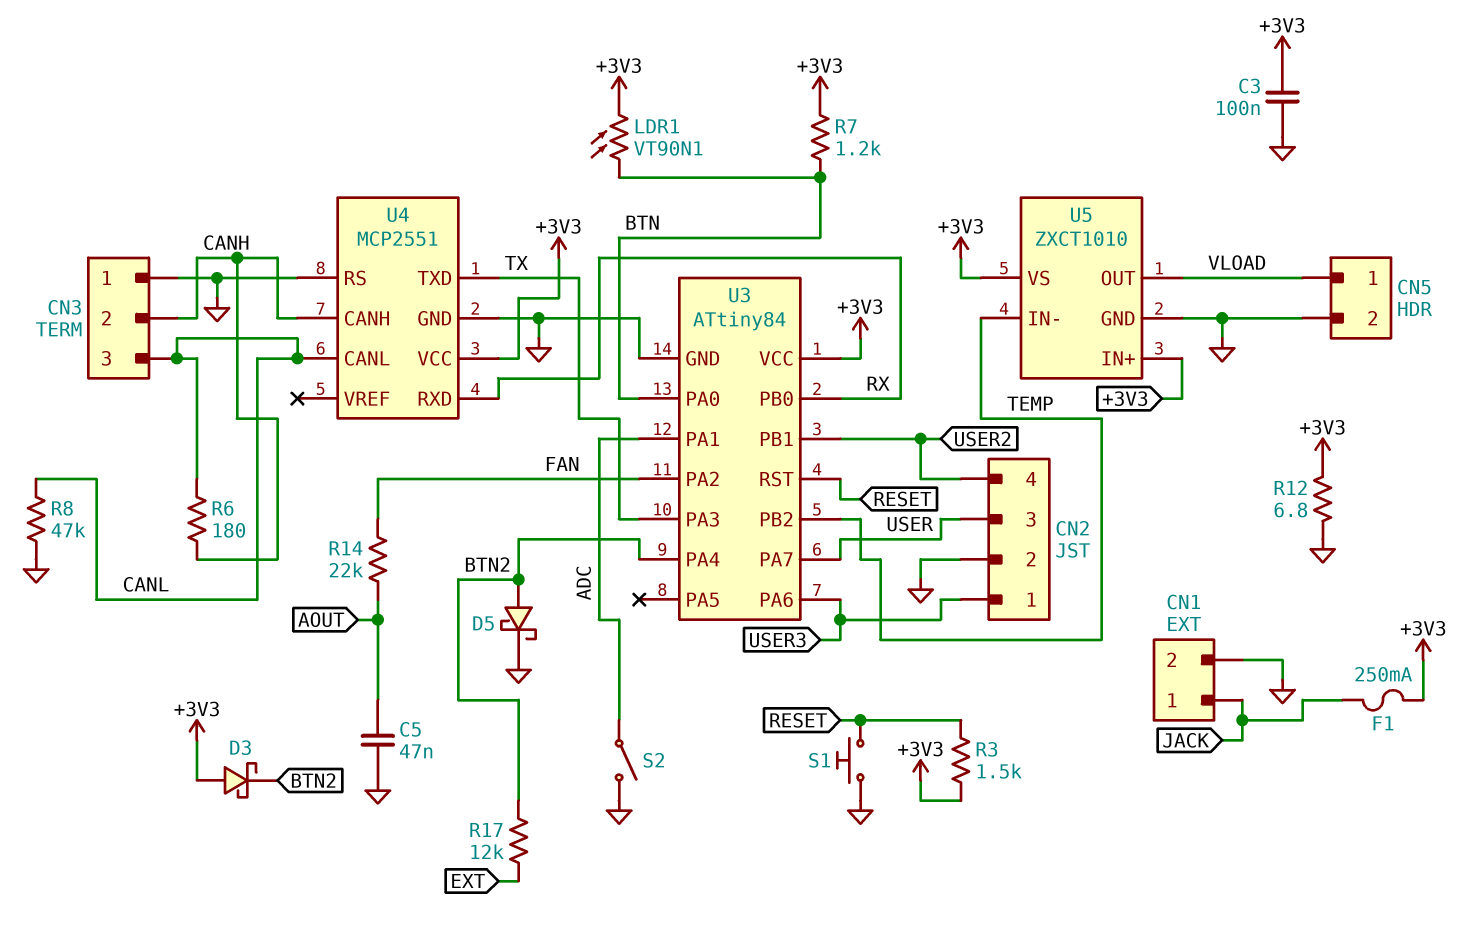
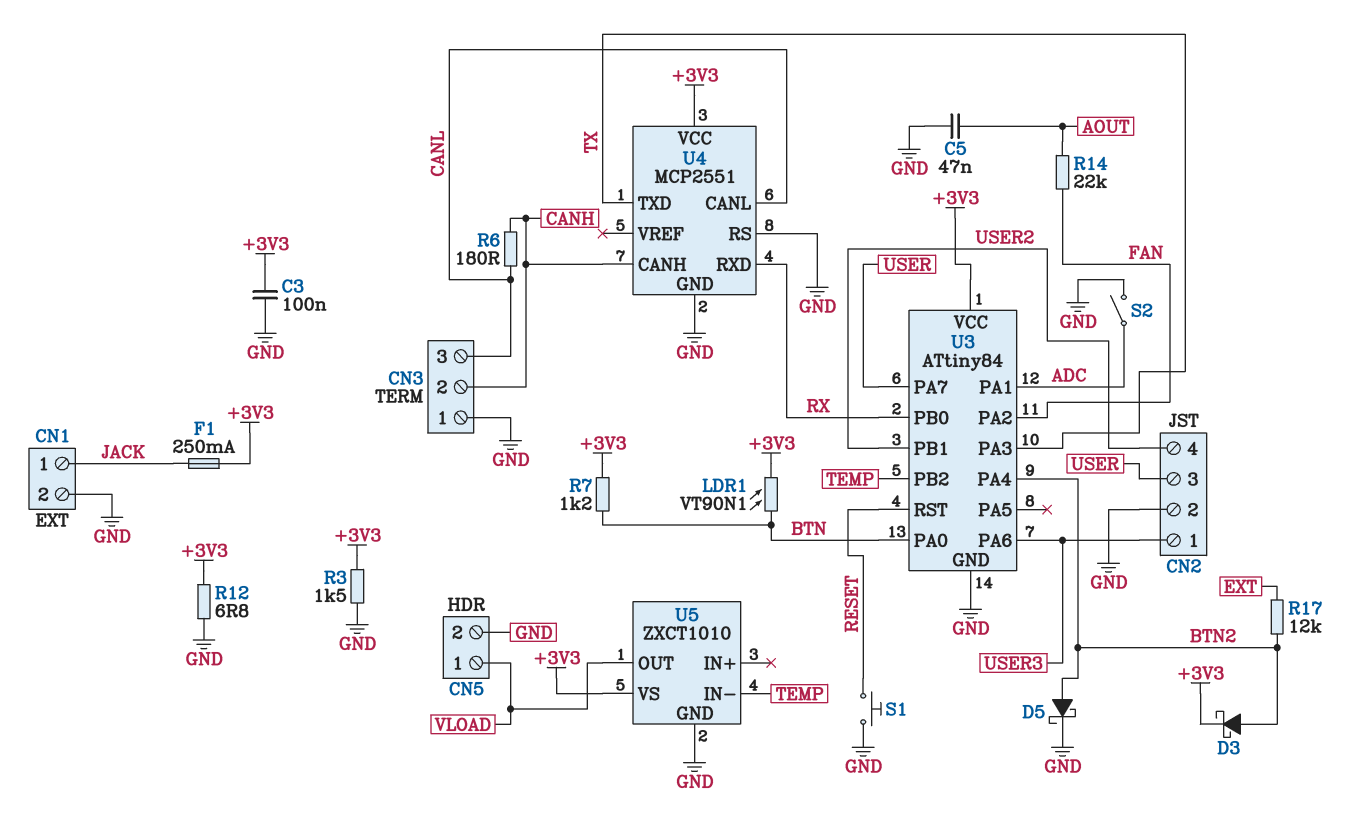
D3: schottky (A +3V3, K BTN2) -> schottky (A BTN2, K +3V3)
R3: 1.5k (+3V3, RESET) -> 1.5k (+3V3, GND)
R8: 47k (CANL, GND) -> none
U5 pin IN+: +3V3 -> none

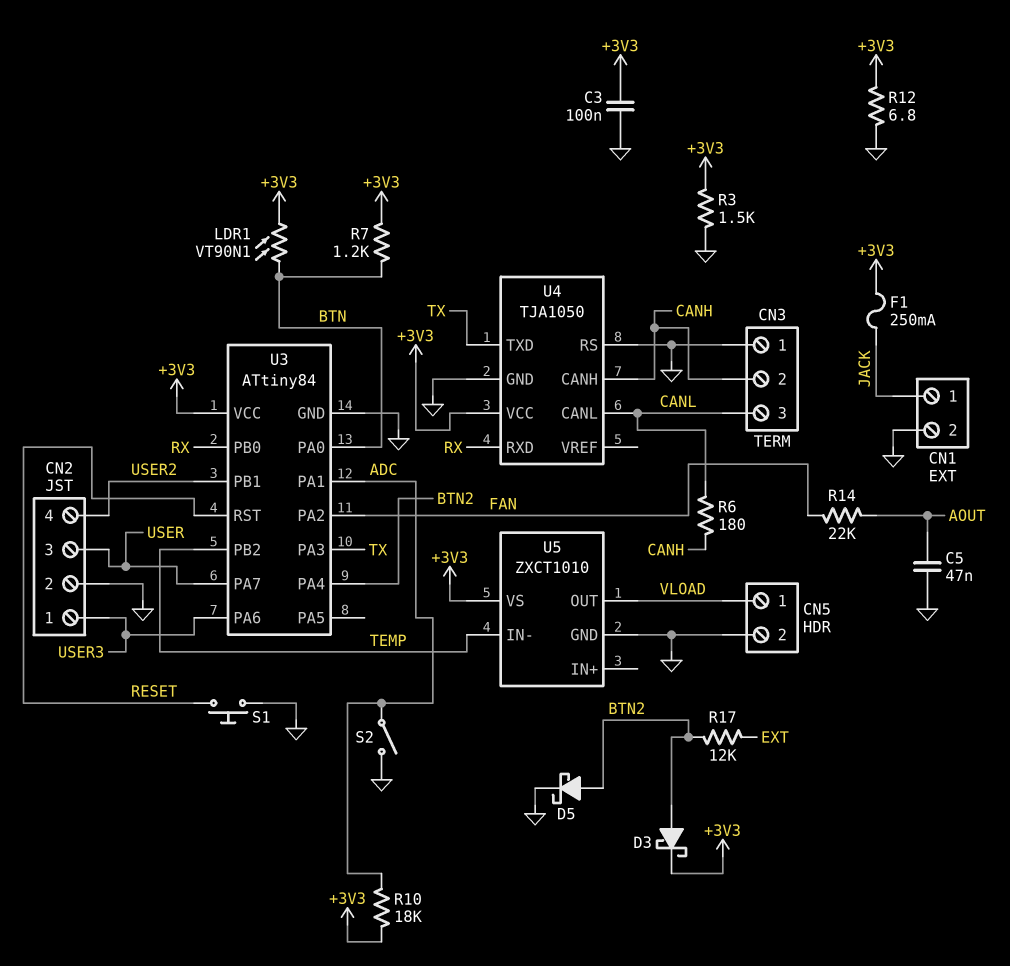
R10: none -> 18k (+3V3, ADC)
U4: MCP2551 -> TJA1050

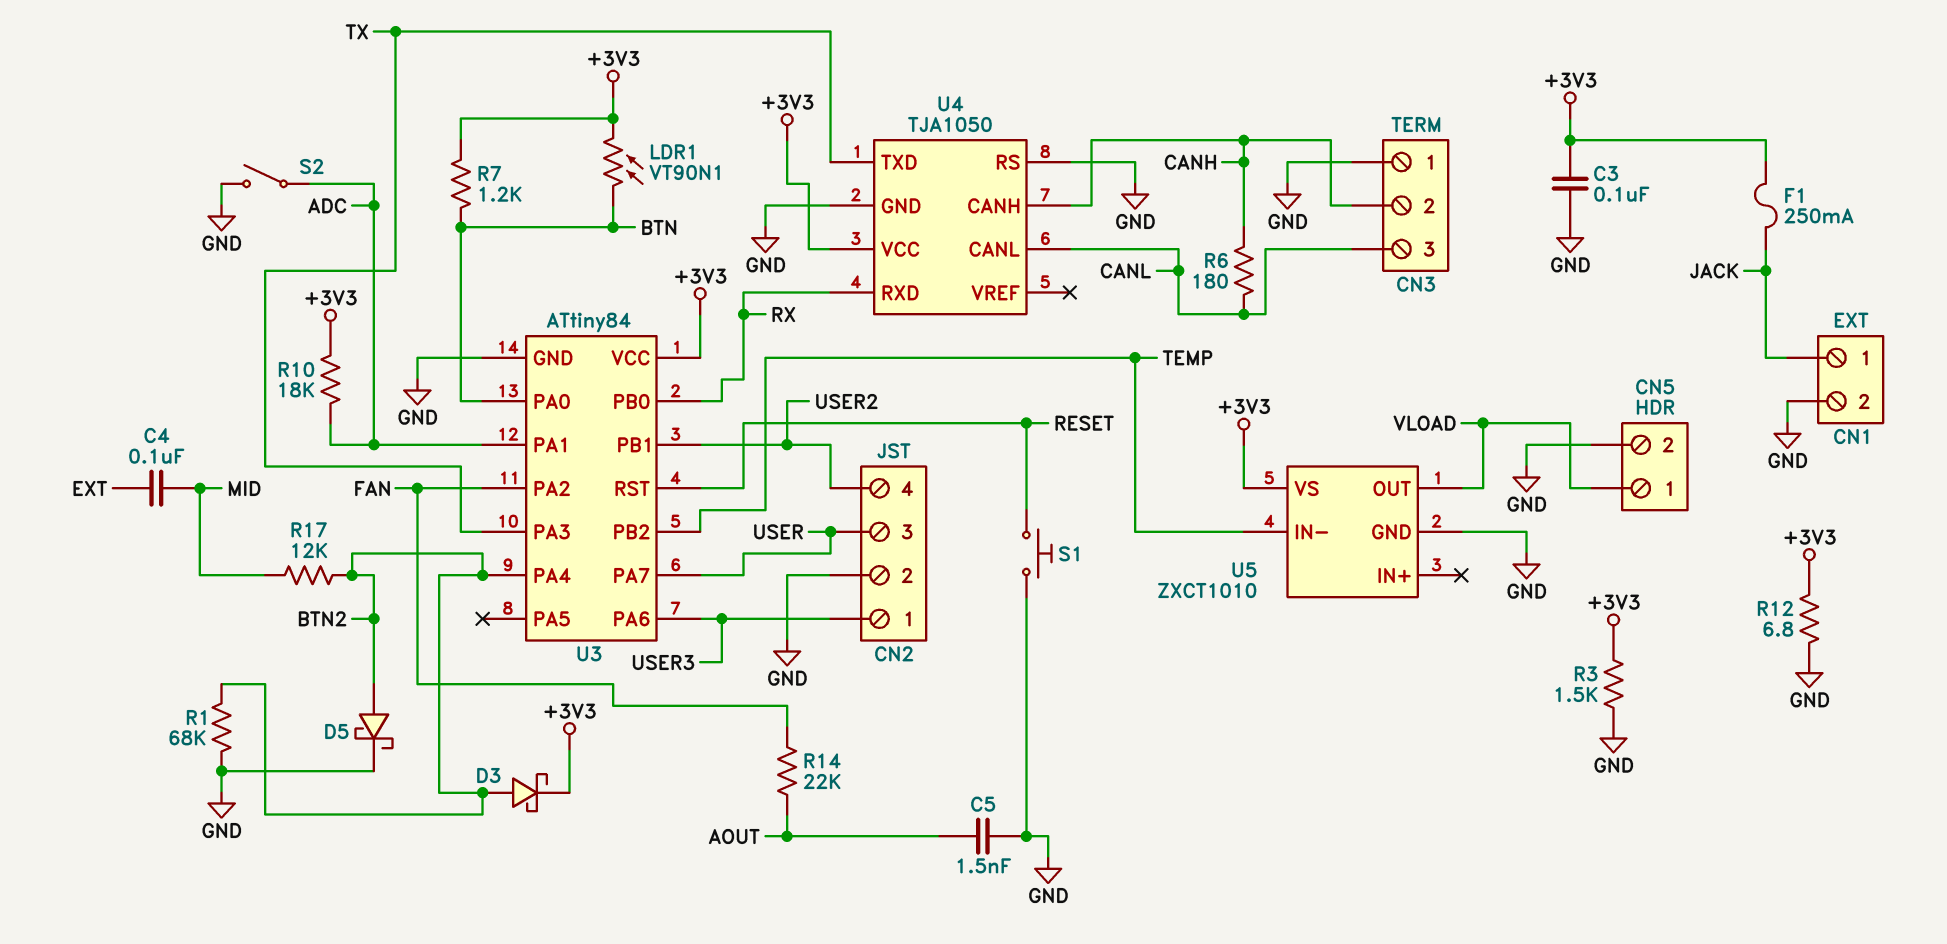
C4: none -> 100nF (EXT, MID)
C5: 47nF (AOUT, GND) -> 1.5nF (AOUT, GND)
R1: none -> 68k (BTN2, GND)
R17: 12k (BTN2, EXT) -> 12k (BTN2, MID)

